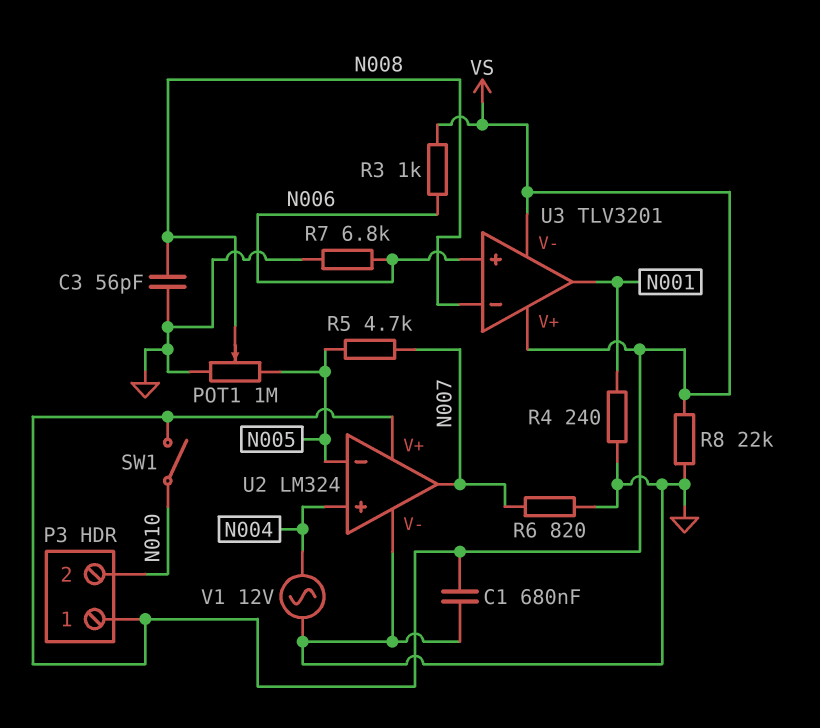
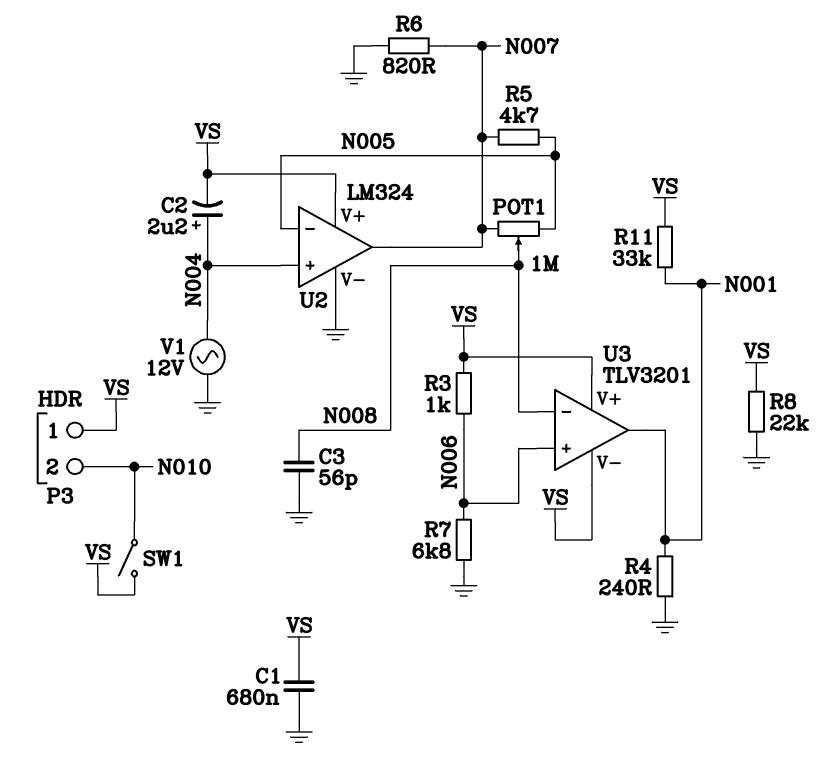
C2: none -> 2.2uF (plus N004, minus VS)
POT1: 1M (GND, N005, wiper N008) -> 1M (N005, N007, wiper N008)
R11: none -> 33k (N001, VS)

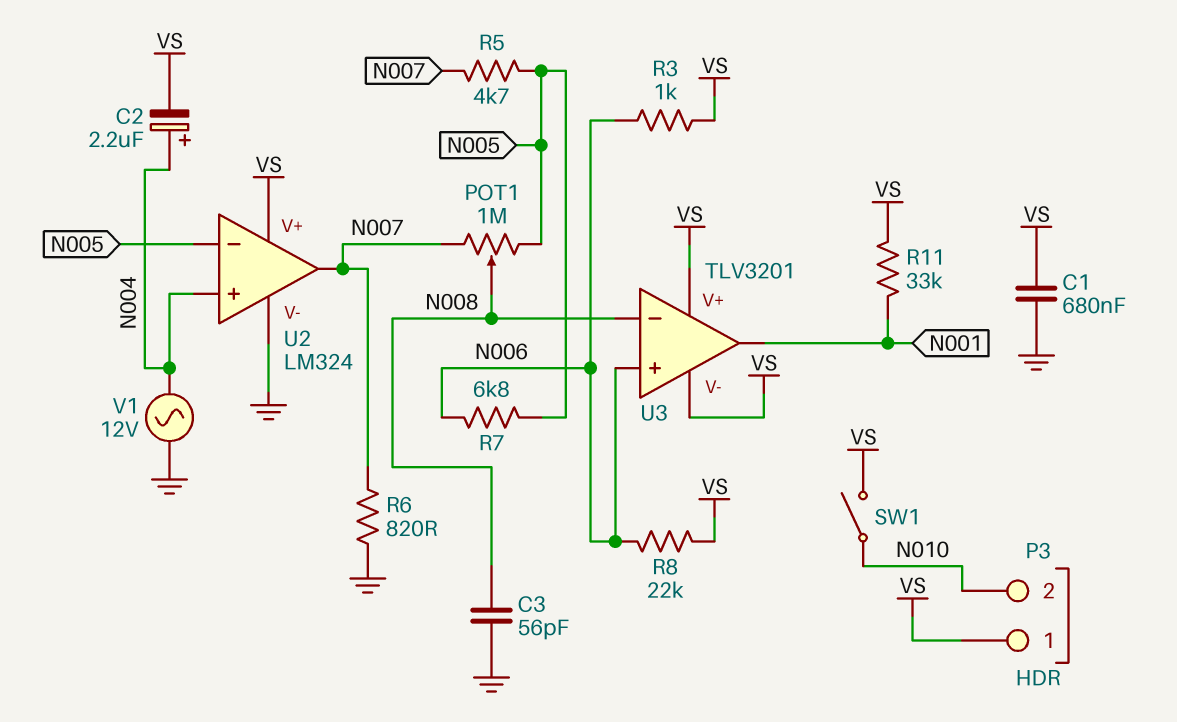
R4: 240 (GND, N001) -> none
R7: 6.8k (GND, N006) -> 6.8k (N005, N006)
R8: 22k (GND, VS) -> 22k (N006, VS)

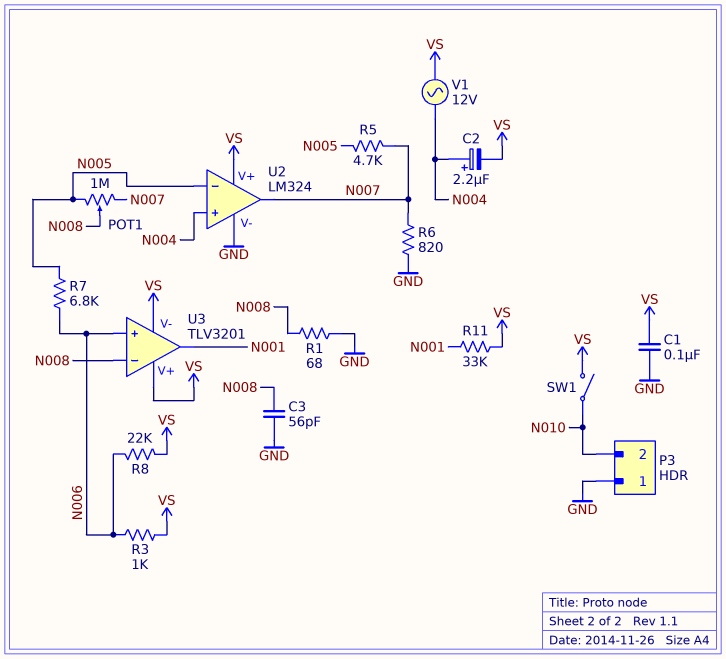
C1: 680nF (GND, VS) -> 100nF (GND, VS)
P3 pin 1: VS -> GND
R1: none -> 68 (GND, N008)
V1: AC 12V (GND, N004) -> AC 12V (N004, VS)

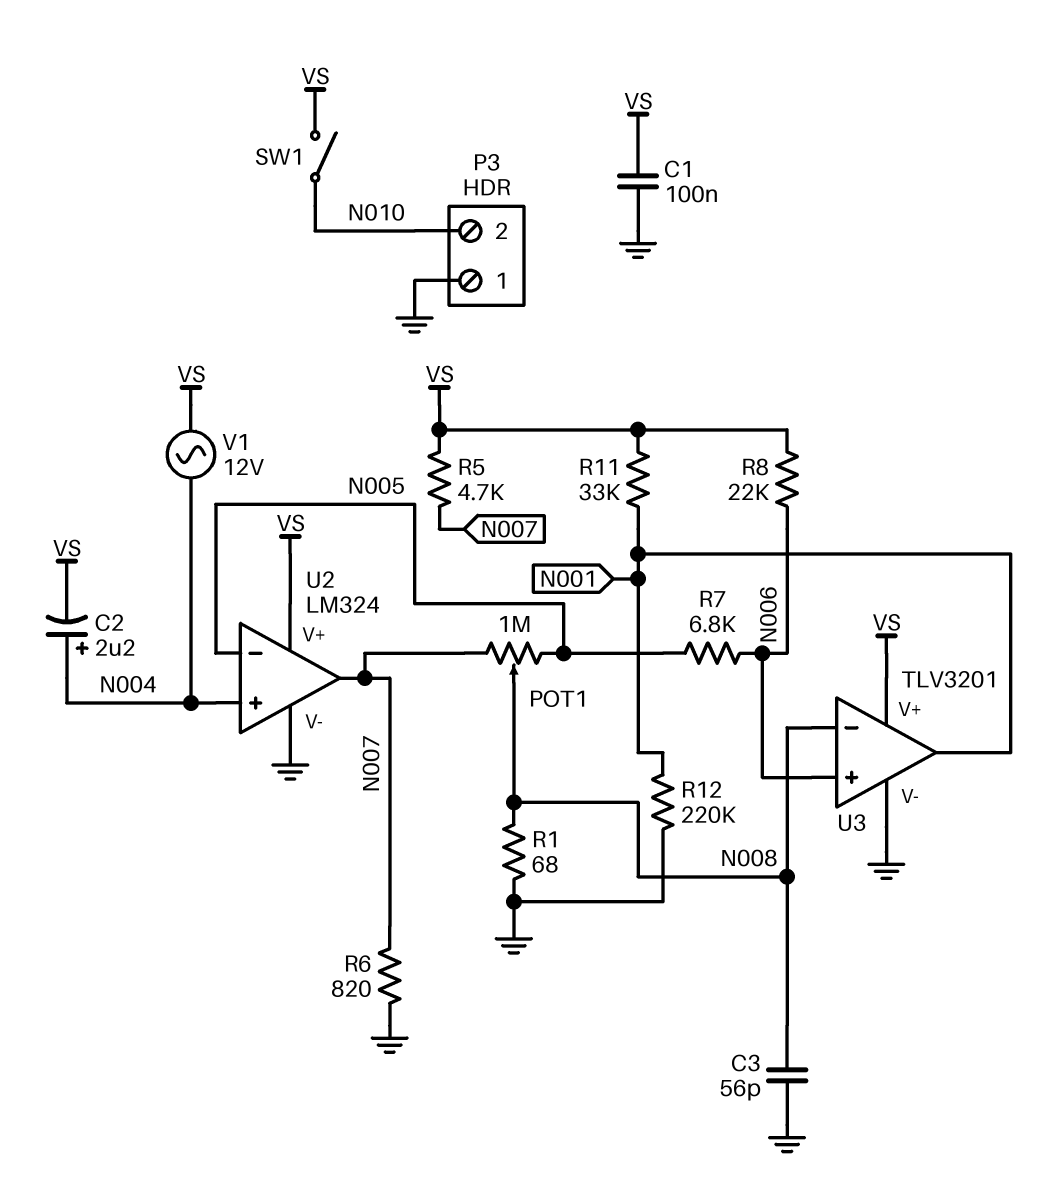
R3: 1k (N006, VS) -> none
R5: 4.7k (N005, N007) -> 4.7k (N007, VS)
R12: none -> 220k (GND, N001)
U3 pin V-: VS -> GND

